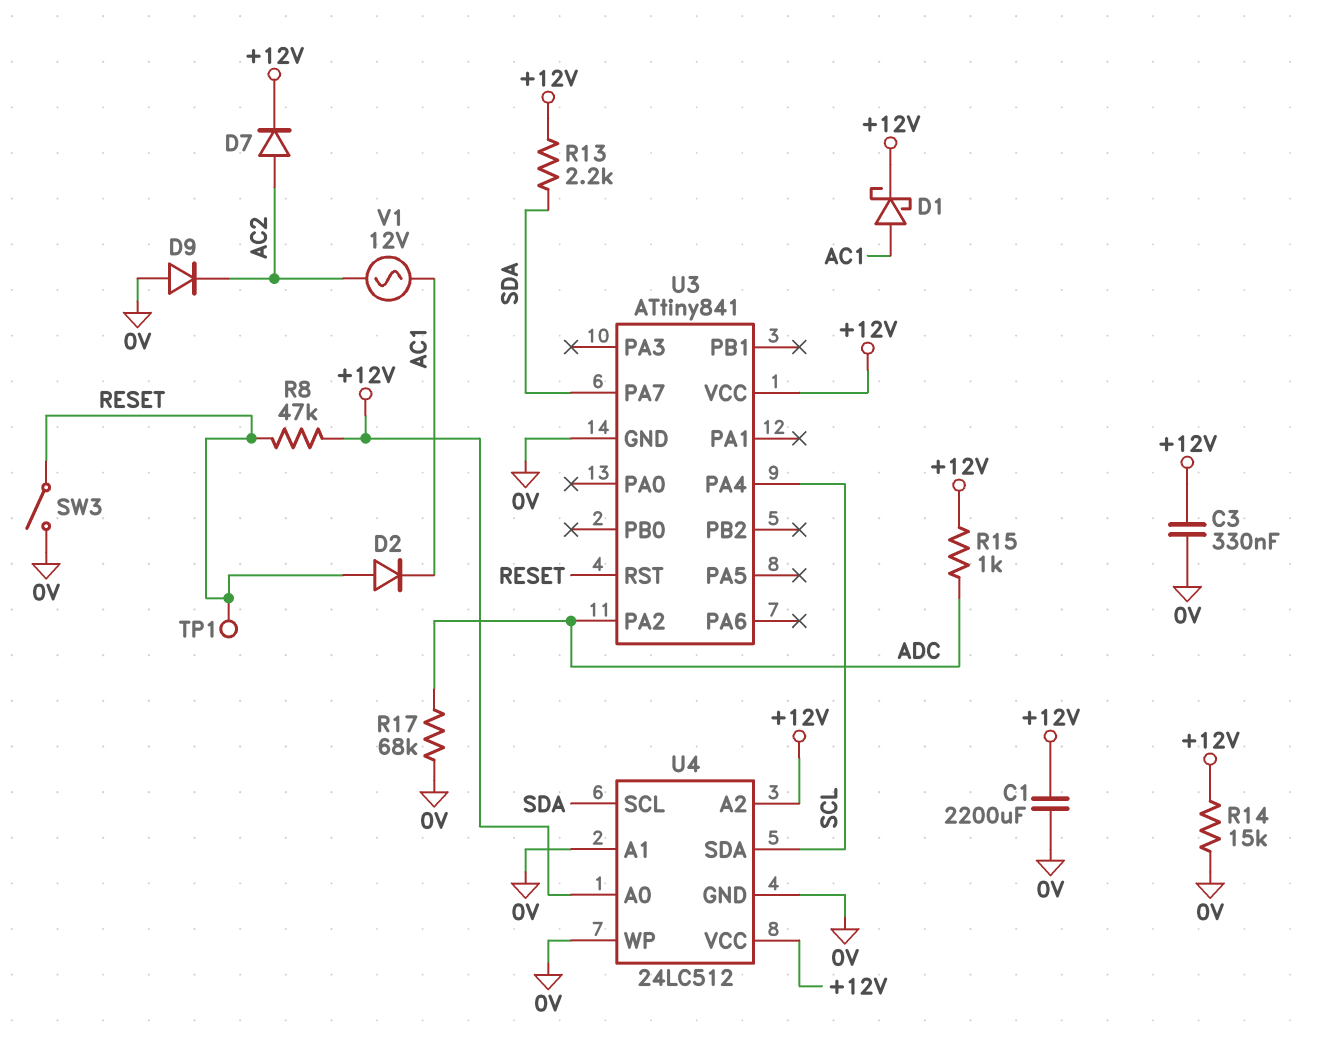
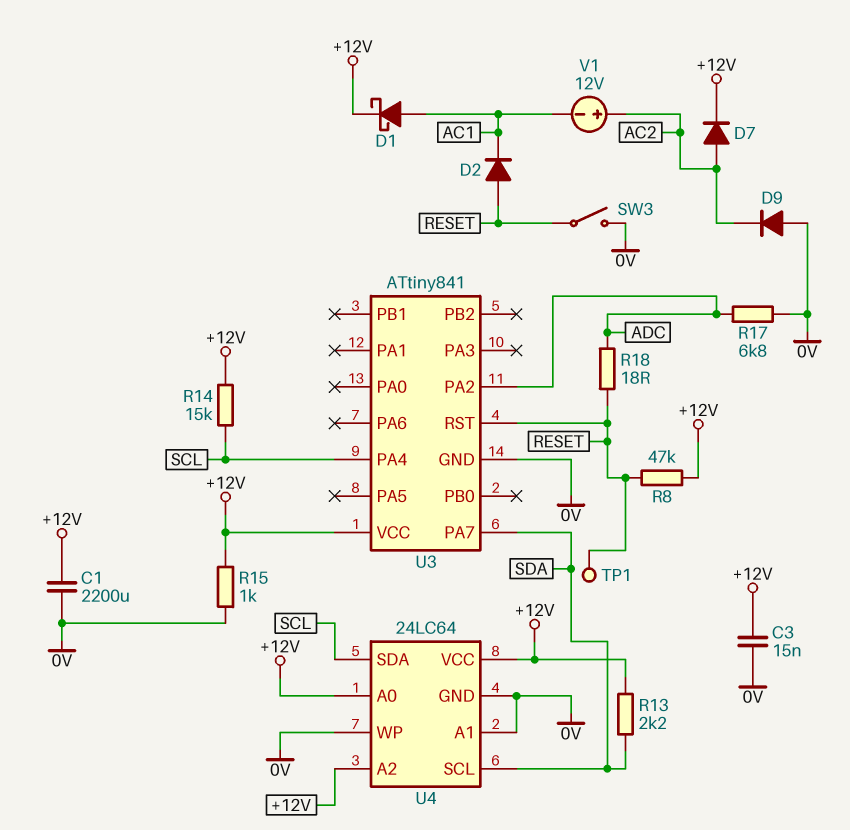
C3: 330nF (+12V, 0V) -> 15nF (+12V, 0V)
R14: 15k (+12V, 0V) -> 15k (+12V, SCL)
R15: 1k (+12V, ADC) -> 1k (+12V, 0V)
R17: 68k (0V, ADC) -> 6.8k (0V, ADC)
R18: none -> 18 (ADC, RESET)
U4: 24LC512 -> 24LC64
V1: AC 12V (AC1, AC2) -> 12V (plus AC2, minus AC1)

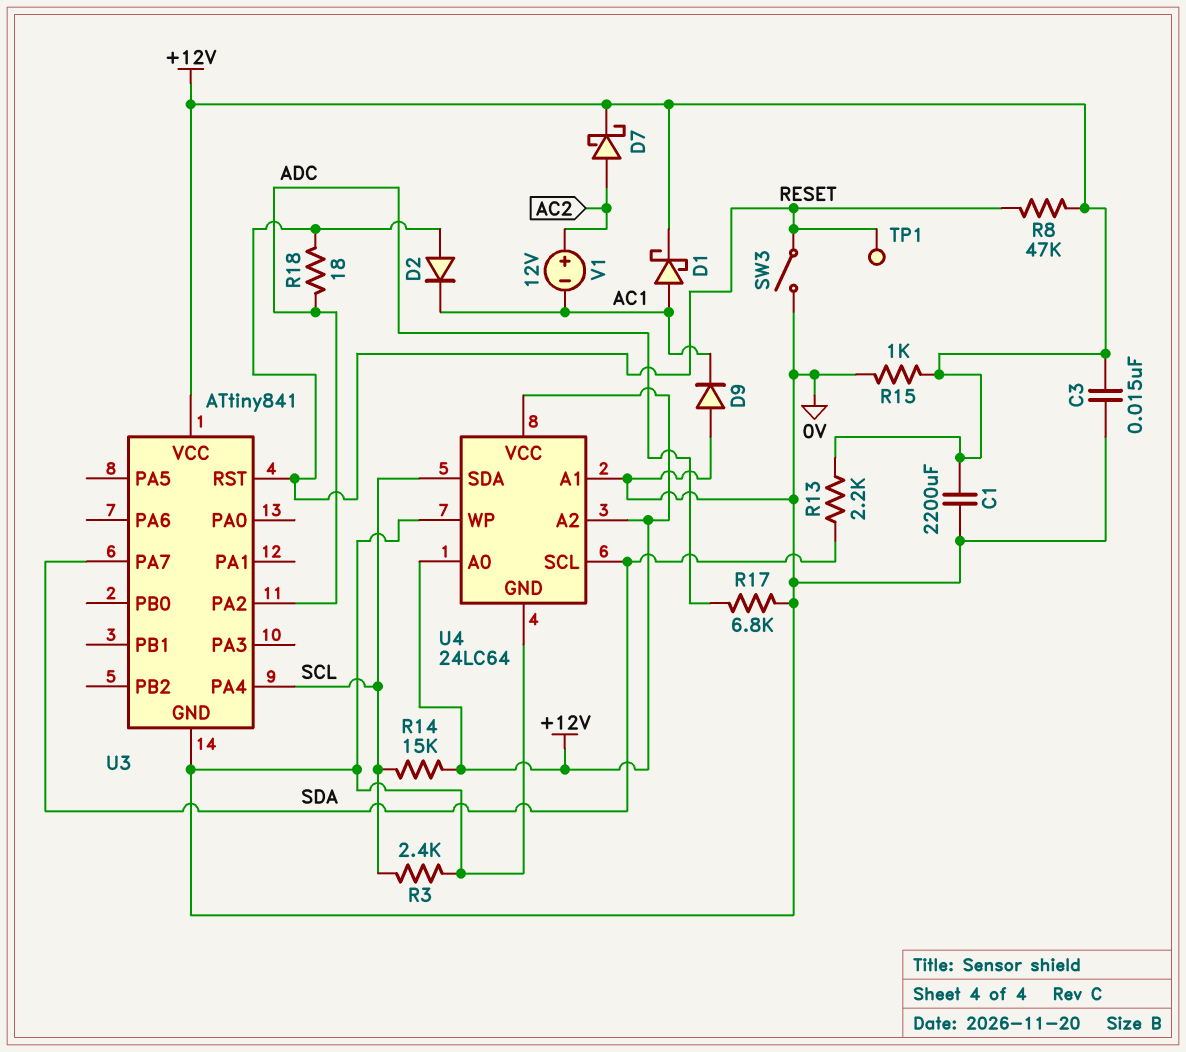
D7: diode (A AC2, K +12V) -> schottky (A AC2, K +12V)
D9: diode (A 0V, K AC2) -> diode (A 0V, K AC1)
R3: none -> 2.4k (0V, SCL)

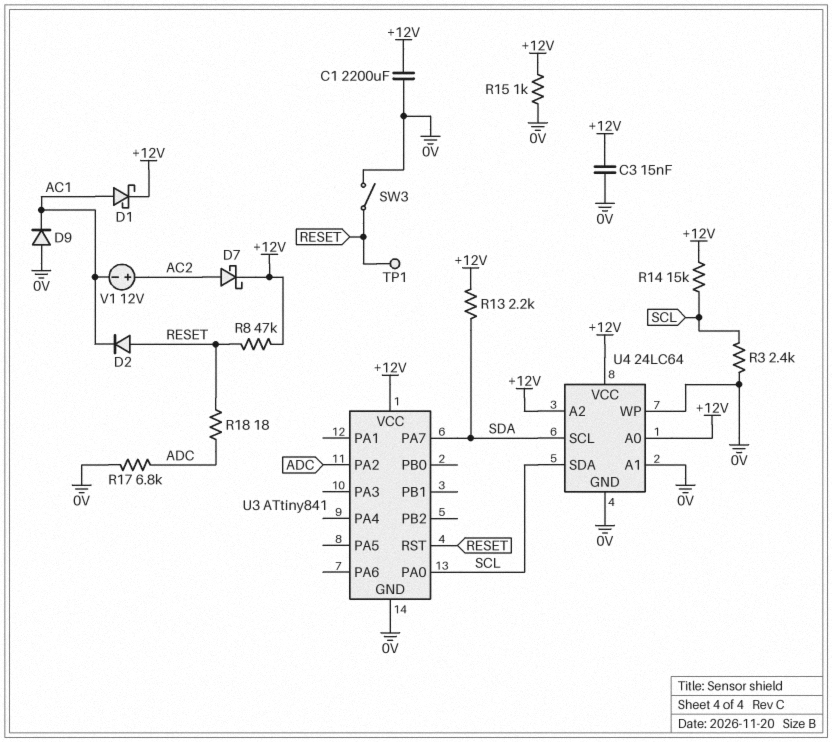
U3 pin PA0: none -> SCL
U3 pin PA4: SCL -> none

